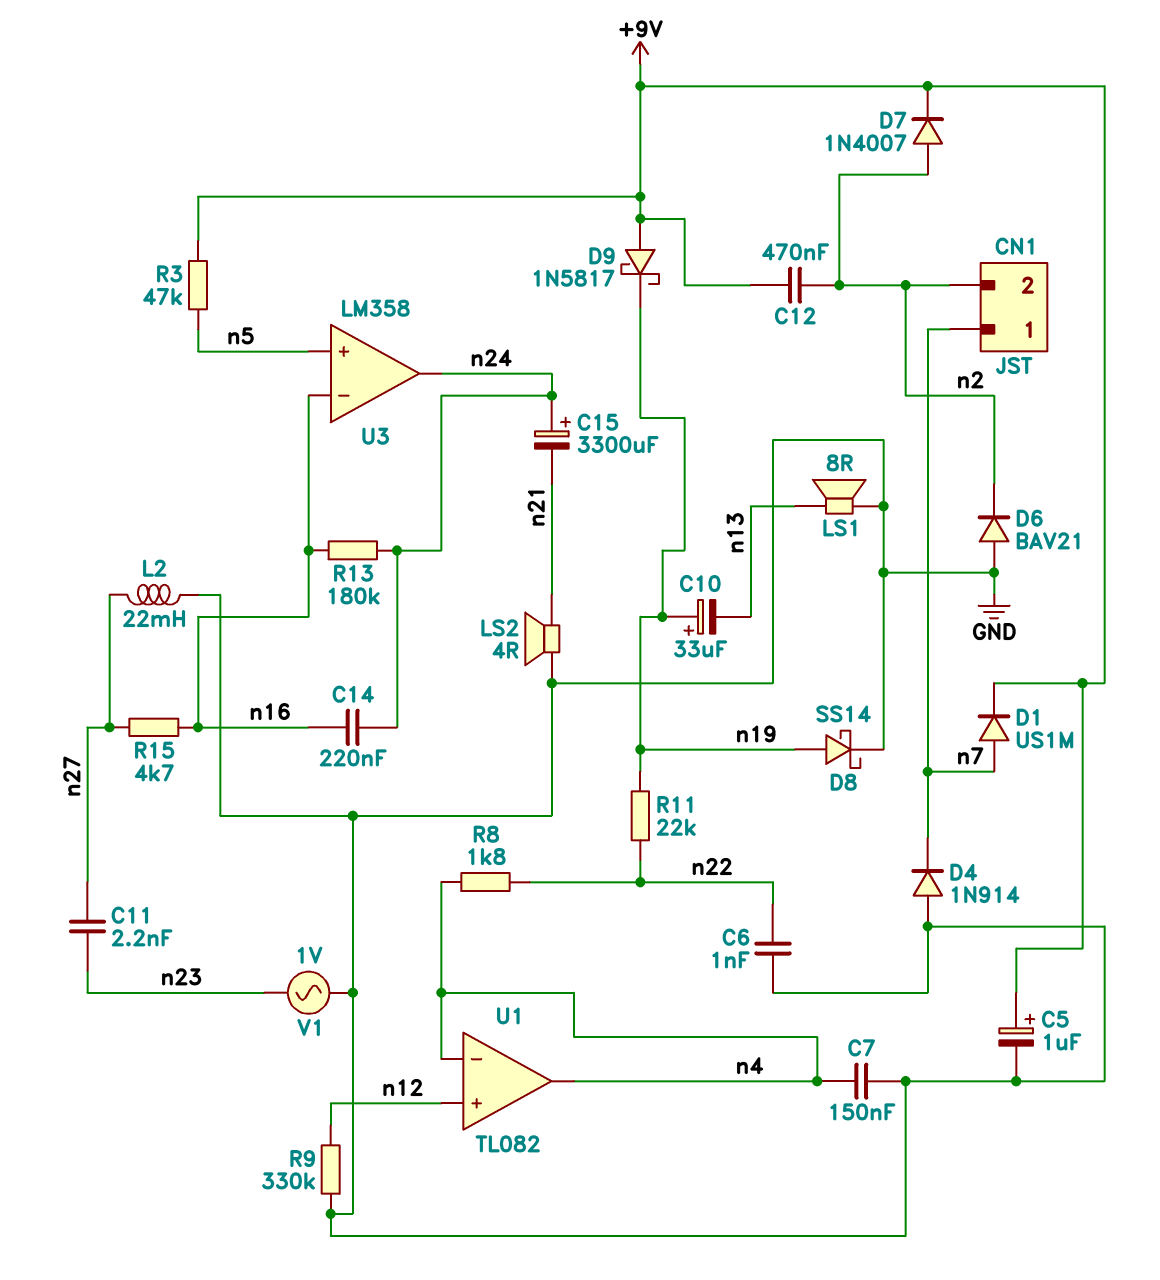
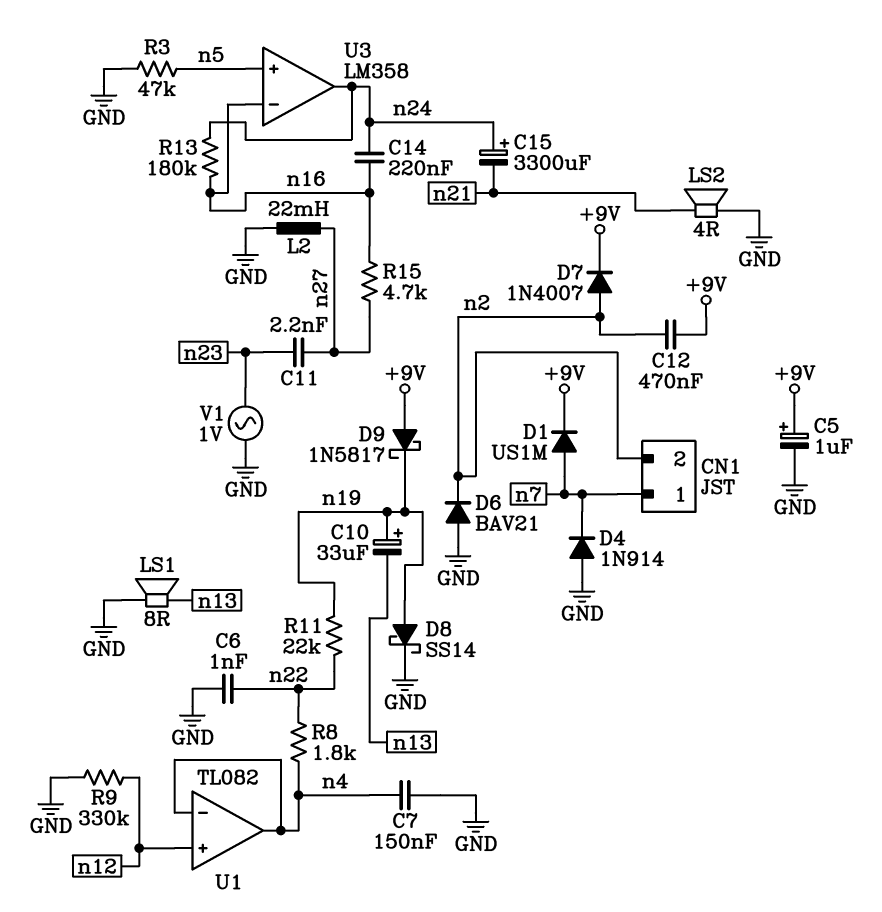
R3: 47k (+9V, n5) -> 47k (GND, n5)

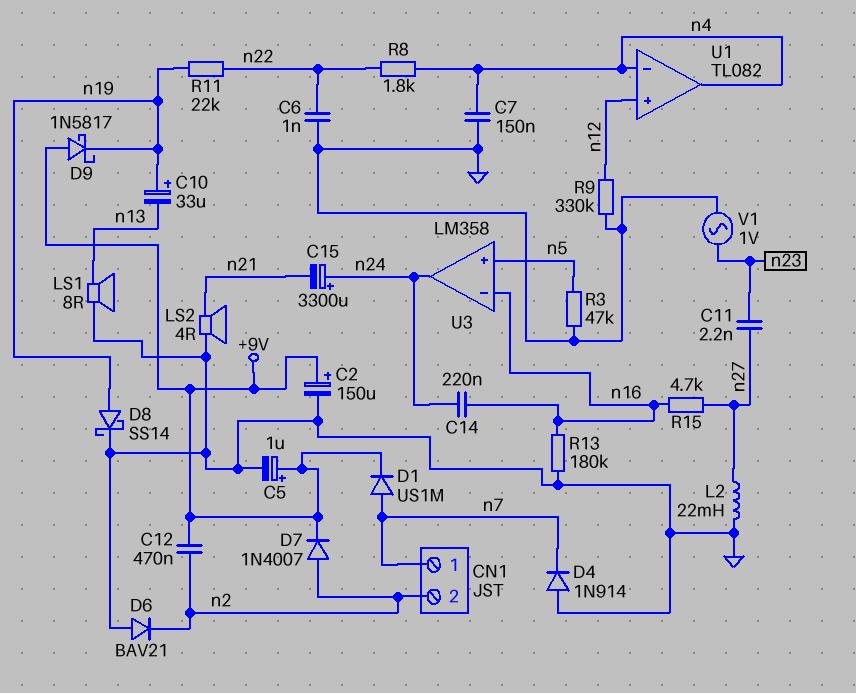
C2: none -> 150uF (plus +9V, minus GND)
R13: 180k (n16, n24) -> 180k (GND, n16)

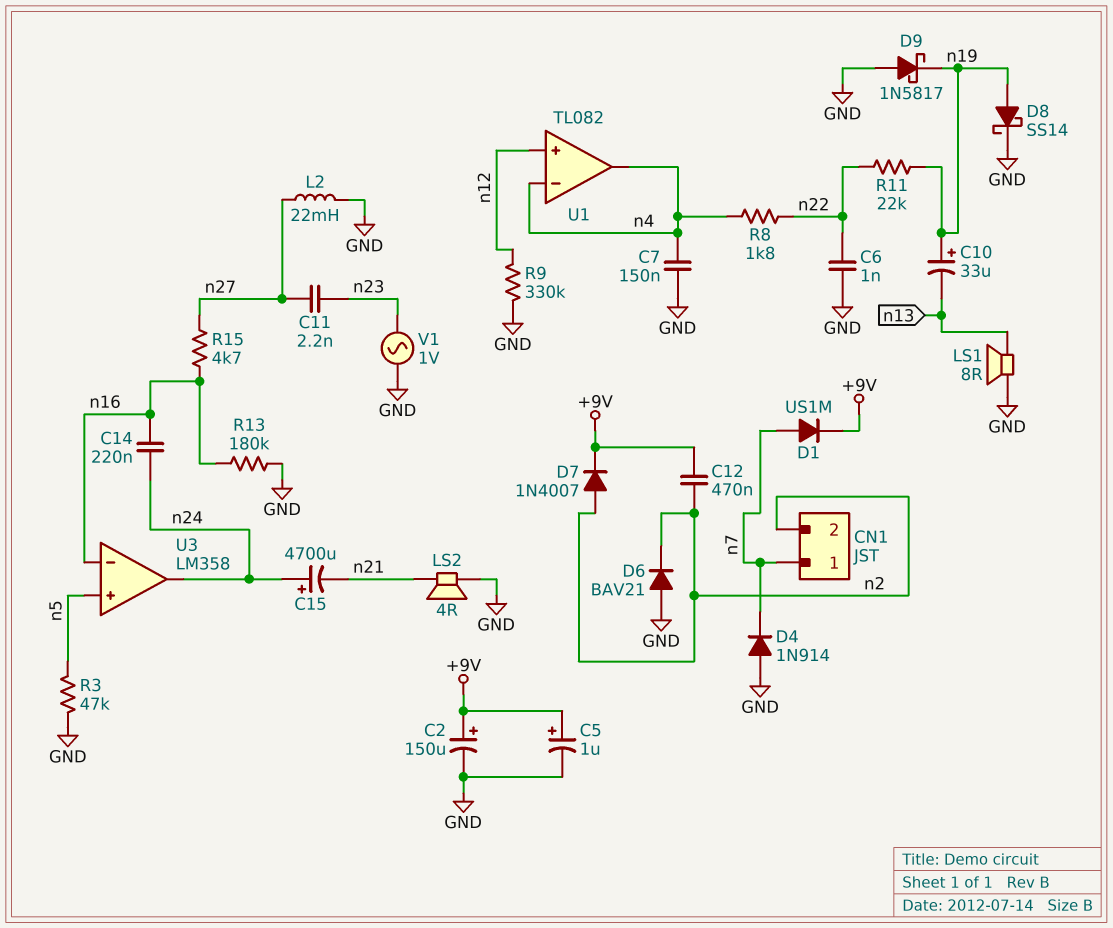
C15: 3300uF (plus n24, minus n21) -> 4700uF (plus n24, minus n21)
D9: schottky 1N5817 (A +9V, K n19) -> schottky 1N5817 (A GND, K n19)

